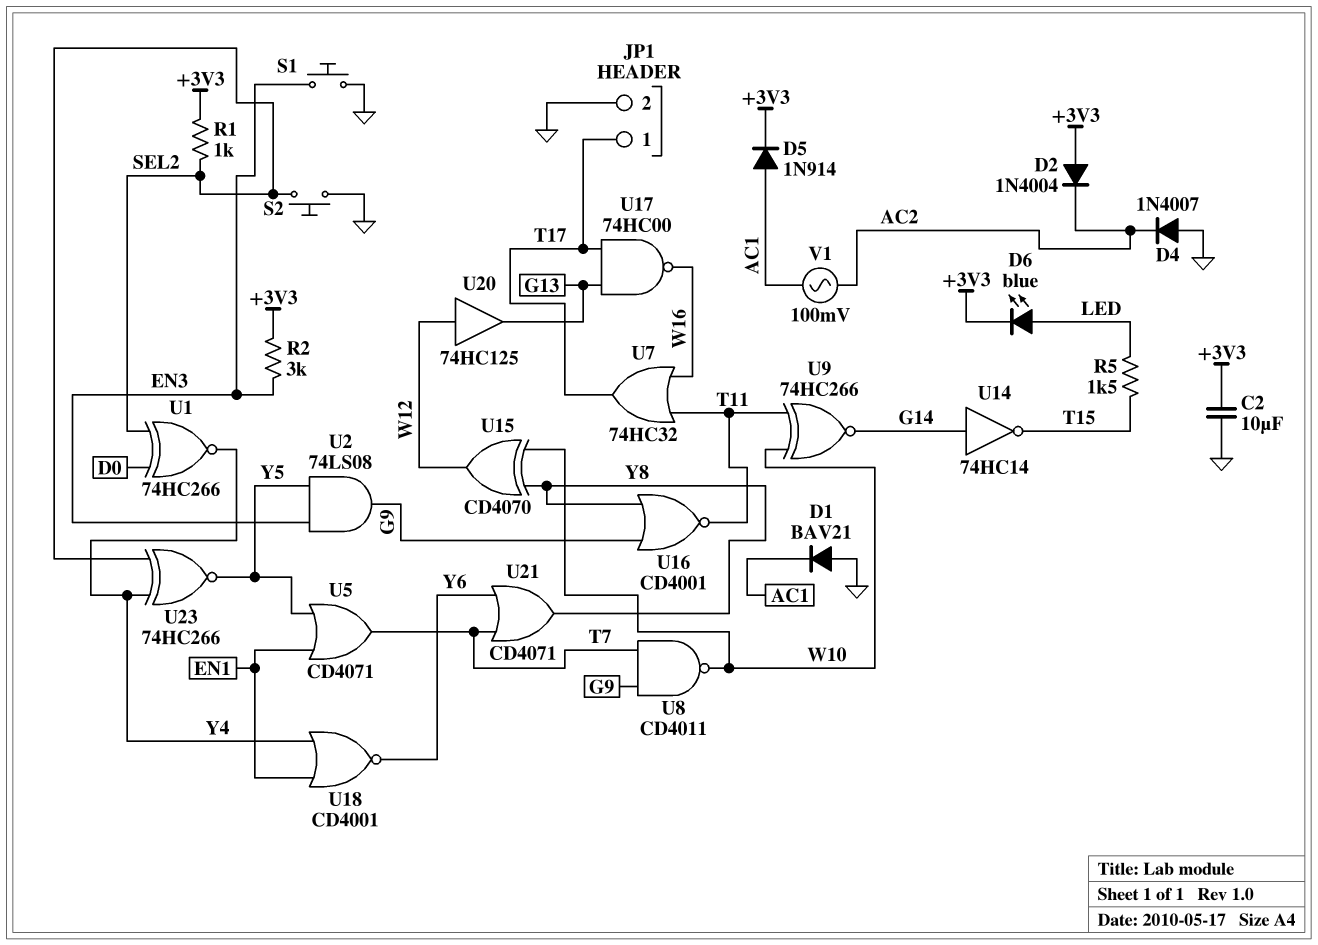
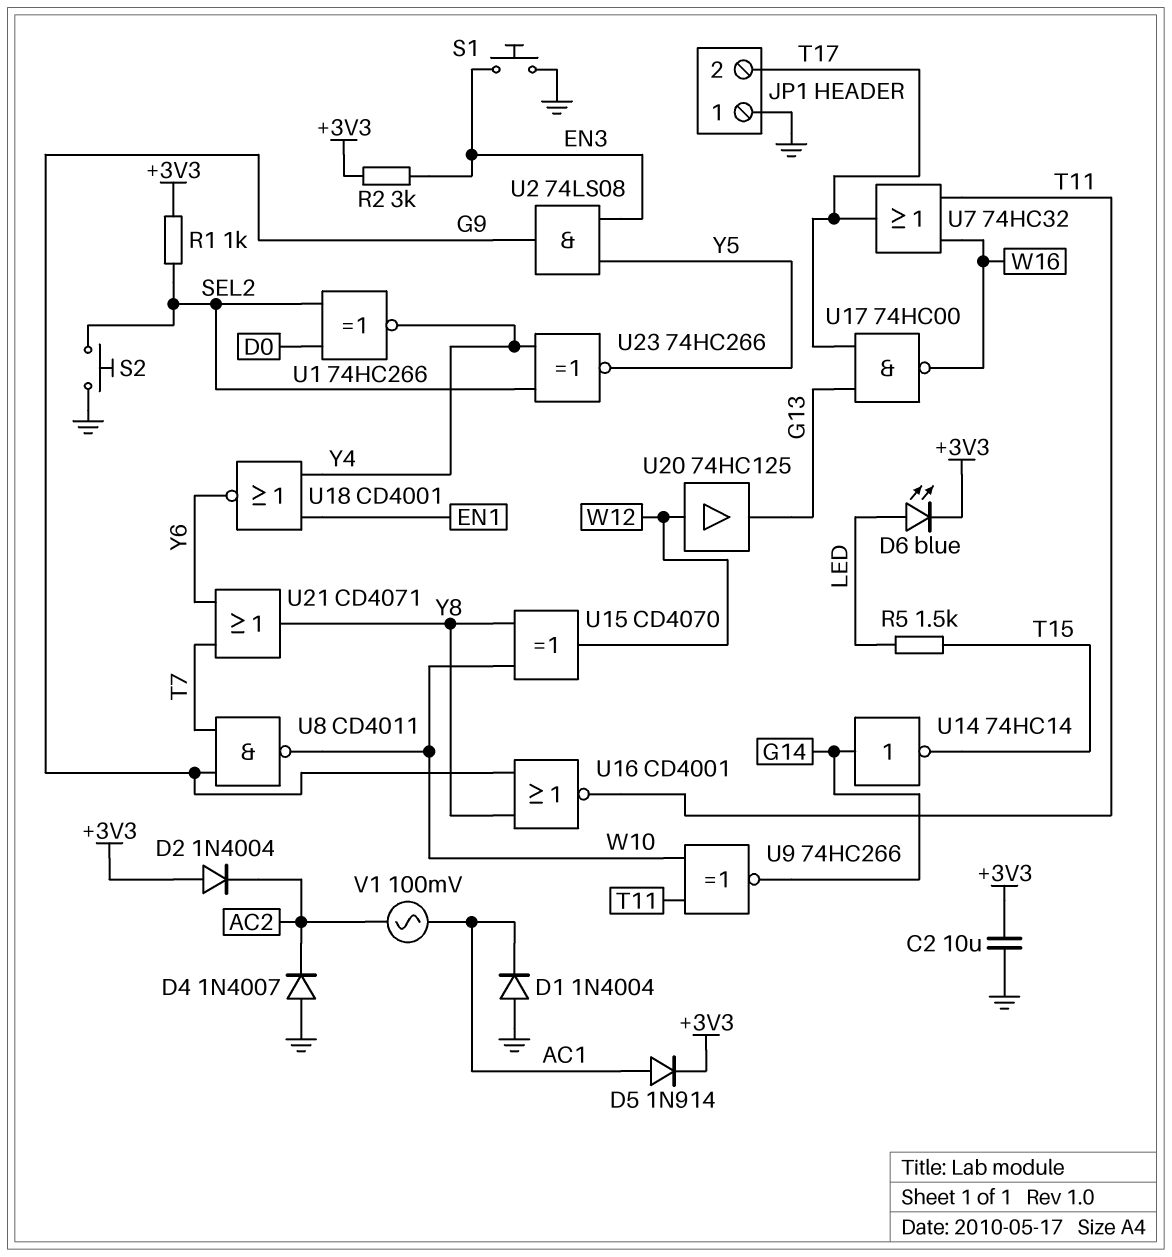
D1: diode BAV21 (A GND, K AC1) -> diode 1N4004 (A GND, K AC1)
JP1 pin 1: T17 -> GND
JP1 pin 2: GND -> T17
U5: OR CD4071 (in EN1, in Y5, out T7) -> none

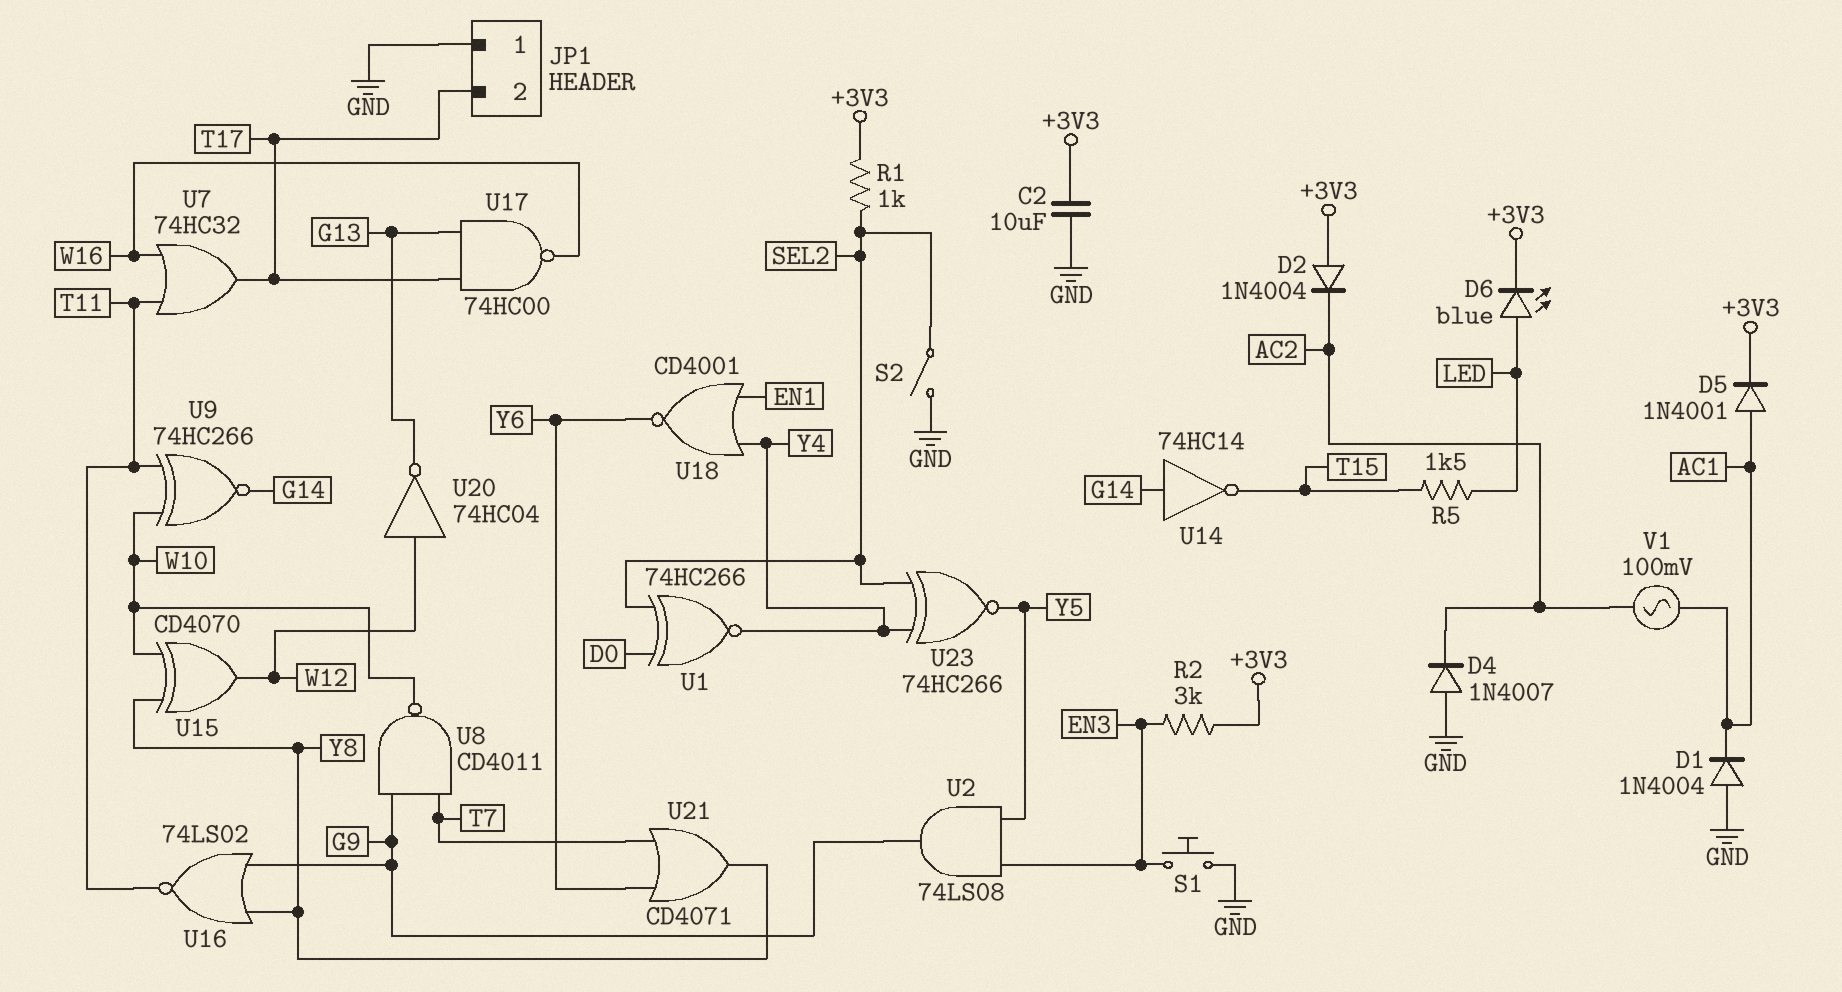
D5: diode 1N914 (A AC1, K +3V3) -> diode 1N4001 (A AC1, K +3V3)
S2: button (GND, SEL2) -> switch (GND, SEL2)
U16: NOR CD4001 (in G9, in Y8, out T11) -> NOR 74LS02 (in G9, in Y8, out T11)
U20: buffer 74HC125 (in W12, out G13) -> NOT 74HC04 (in W12, out G13)

